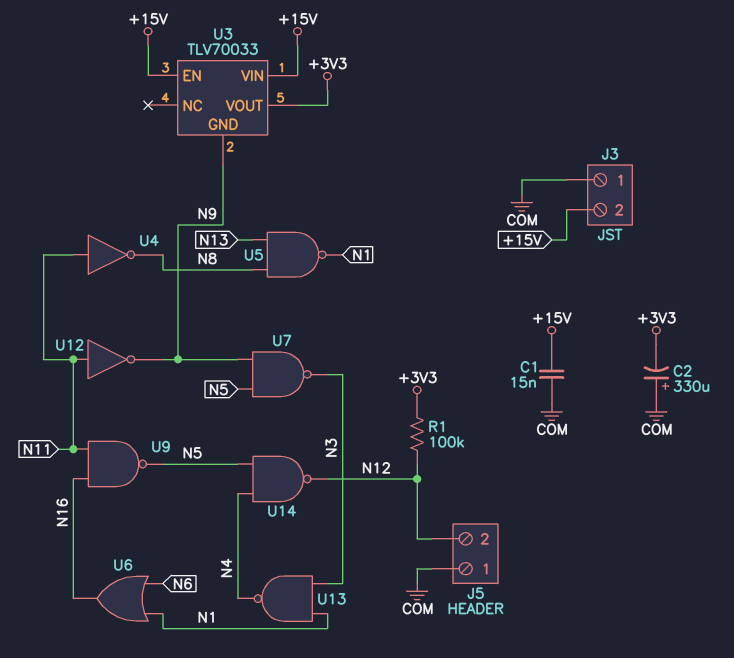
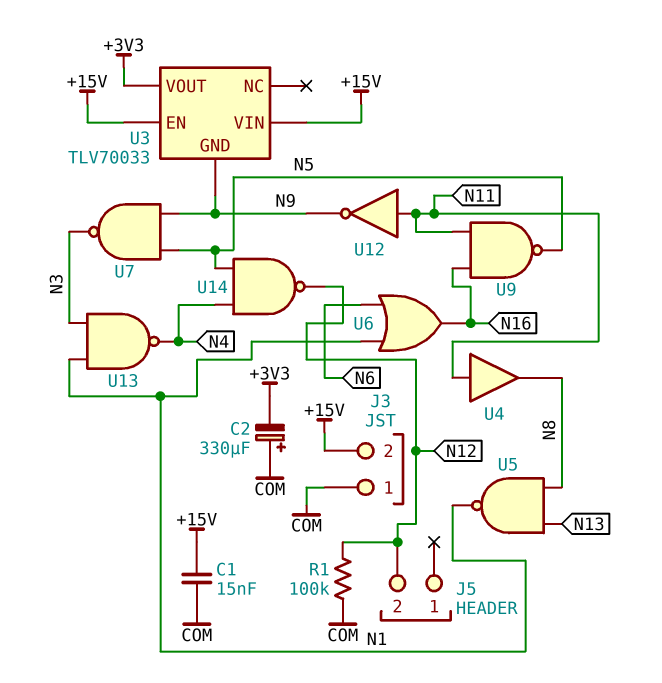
J5 pin 1: COM -> none
R1: 100k (+3V3, N12) -> 100k (COM, N12)
U4: NOT (in N11, out N8) -> buffer (in N11, out N8)

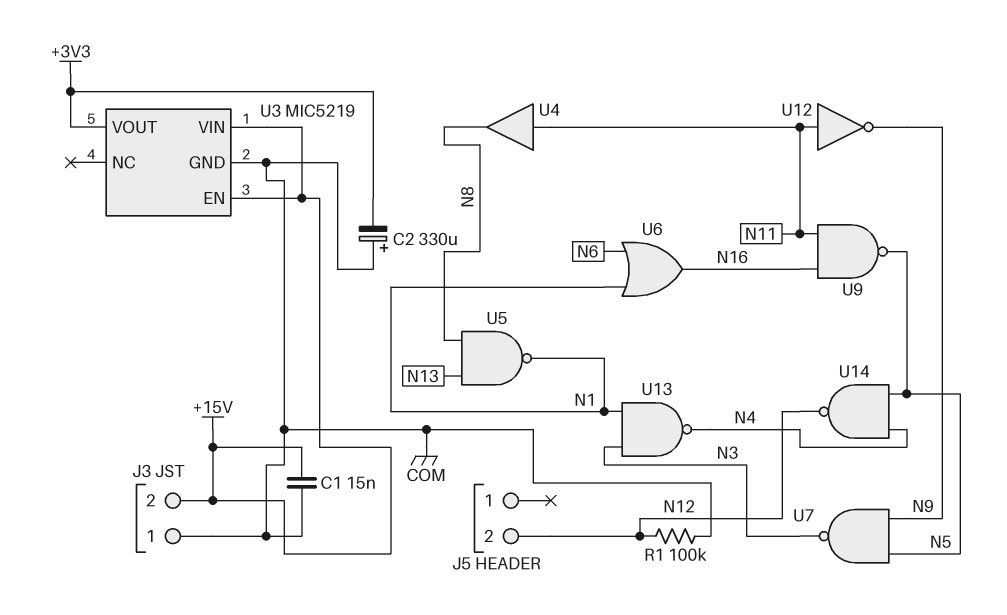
U3: TLV70033 -> MIC5219
U3 pin GND: N9 -> COM

